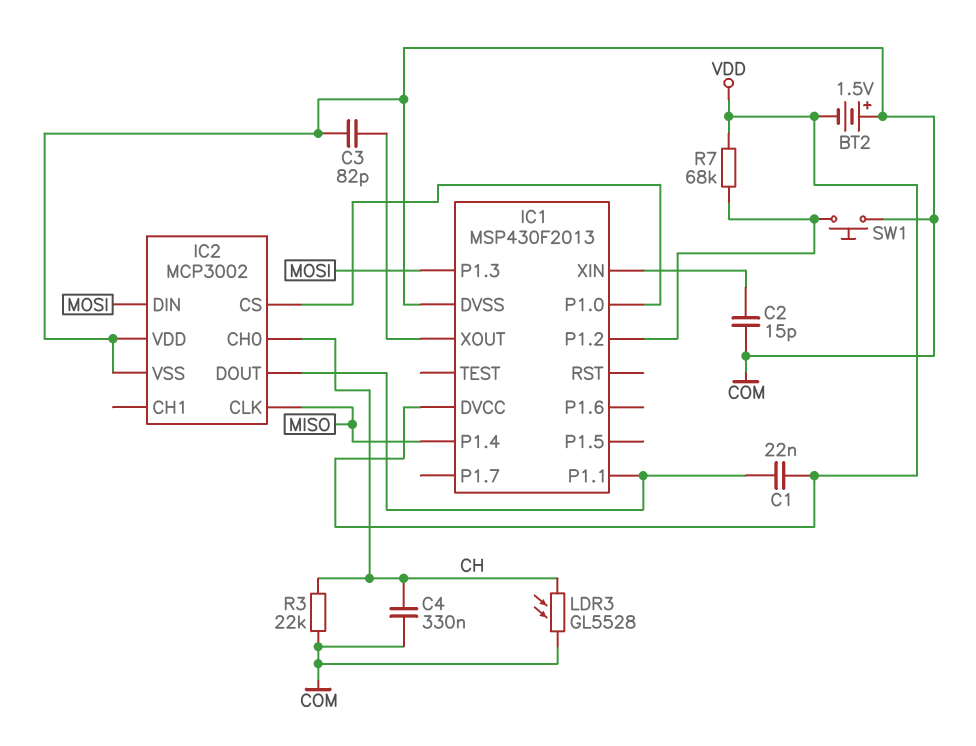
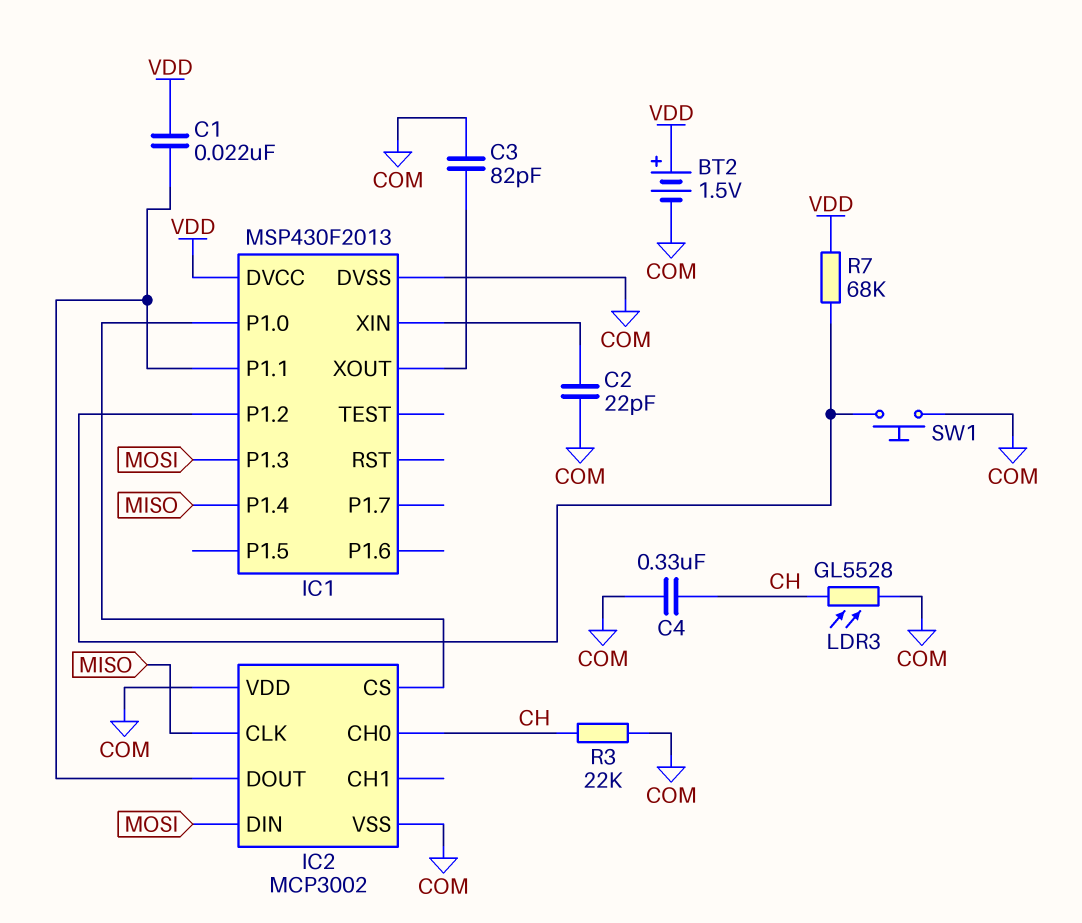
BT2: 1.5V (plus COM, minus VDD) -> 1.5V (plus VDD, minus COM)
C2: 15pF (COM, IC1/XIN) -> 22pF (COM, IC1/XIN)

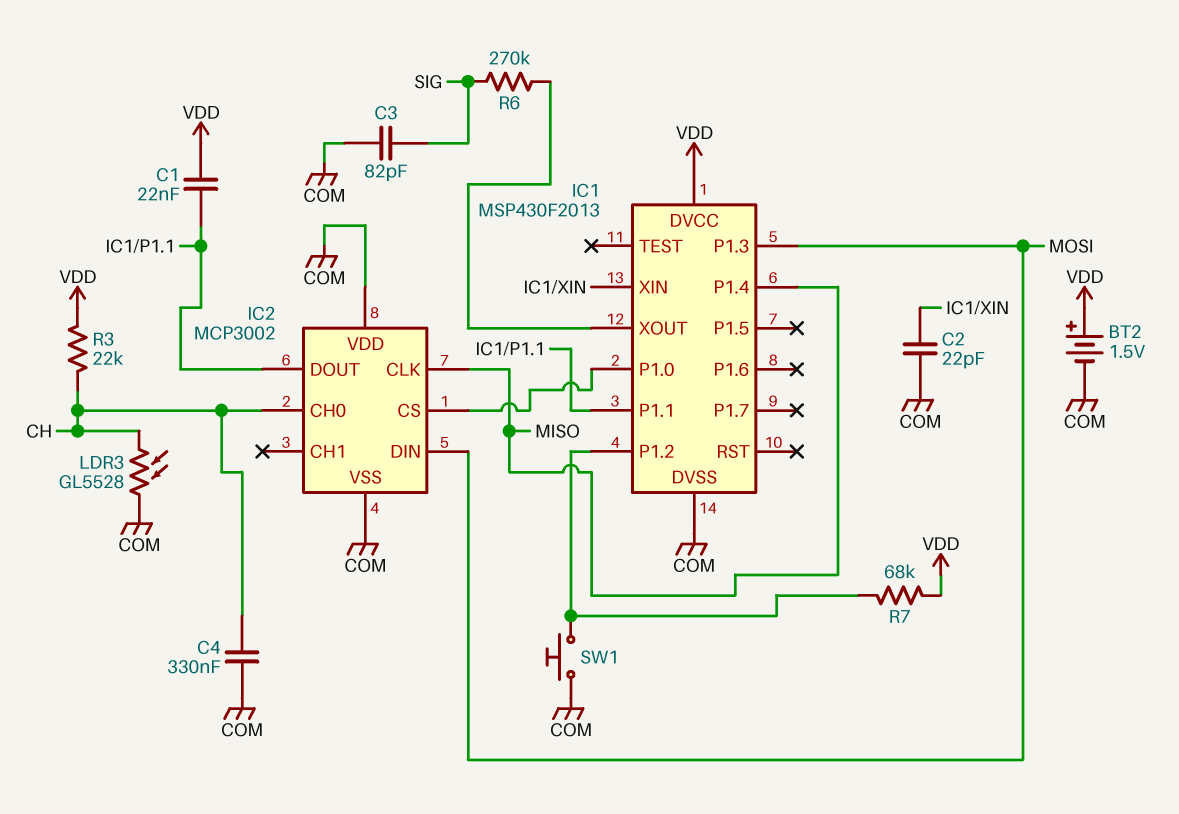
C3: 82pF (COM, IC1/XOUT) -> 82pF (COM, SIG)
R3: 22k (CH, COM) -> 22k (CH, VDD)
R6: none -> 270k (IC1/XOUT, SIG)

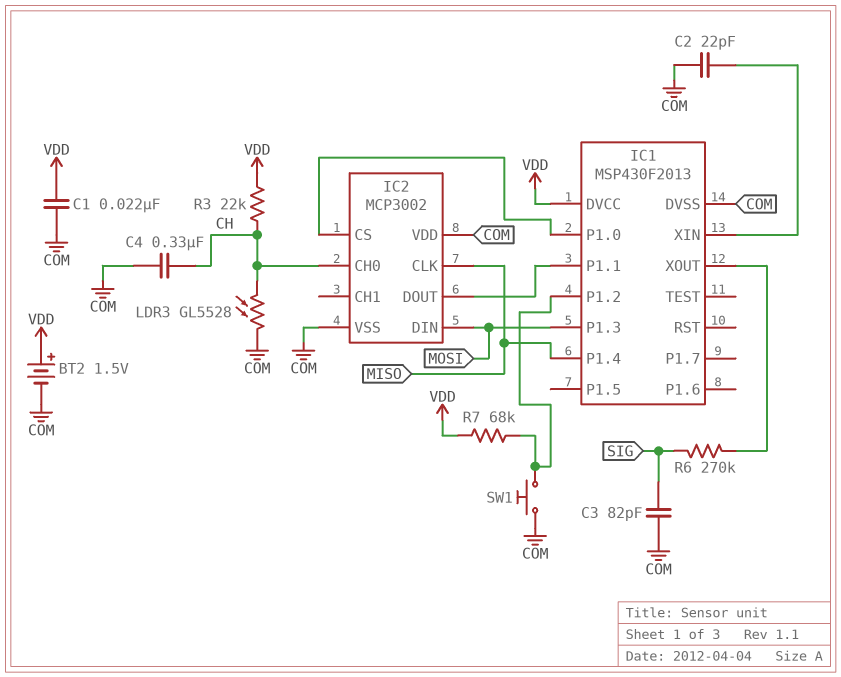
C1: 22nF (IC1/P1.1, VDD) -> 22nF (COM, VDD)

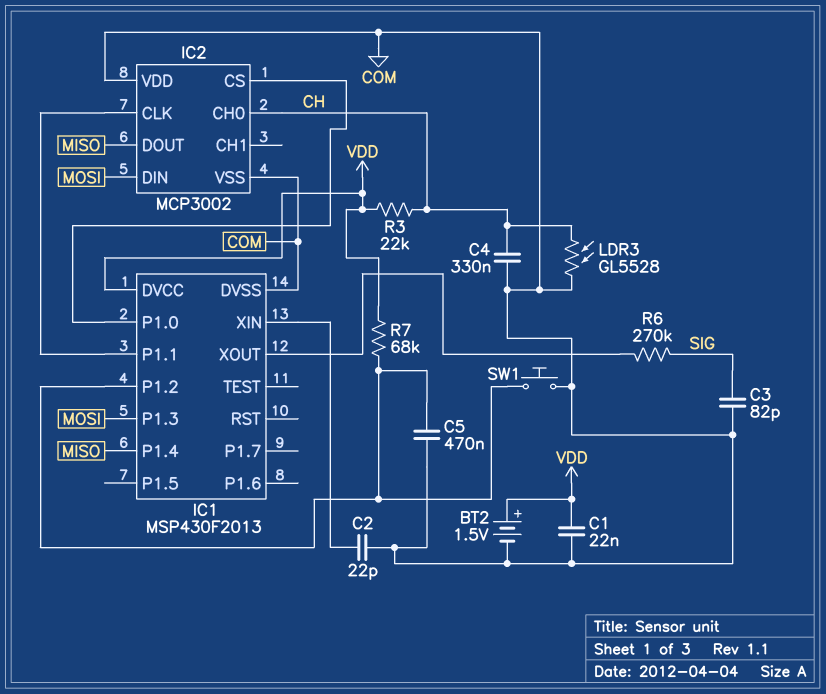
C5: none -> 470nF (COM, IC1/P1.2)
IC2 pin CLK: MISO -> IC1/P1.1
IC2 pin DOUT: IC1/P1.1 -> MISO

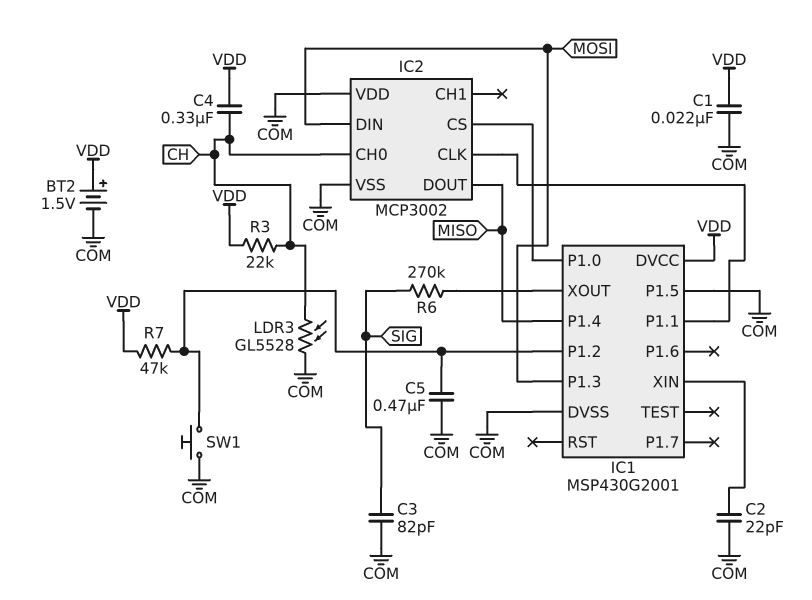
C4: 330nF (CH, COM) -> 330nF (CH, VDD)
IC1: MSP430F2013 -> MSP430G2001
IC1 pin P1.5: none -> COM
R7: 68k (IC1/P1.2, VDD) -> 47k (IC1/P1.2, VDD)

